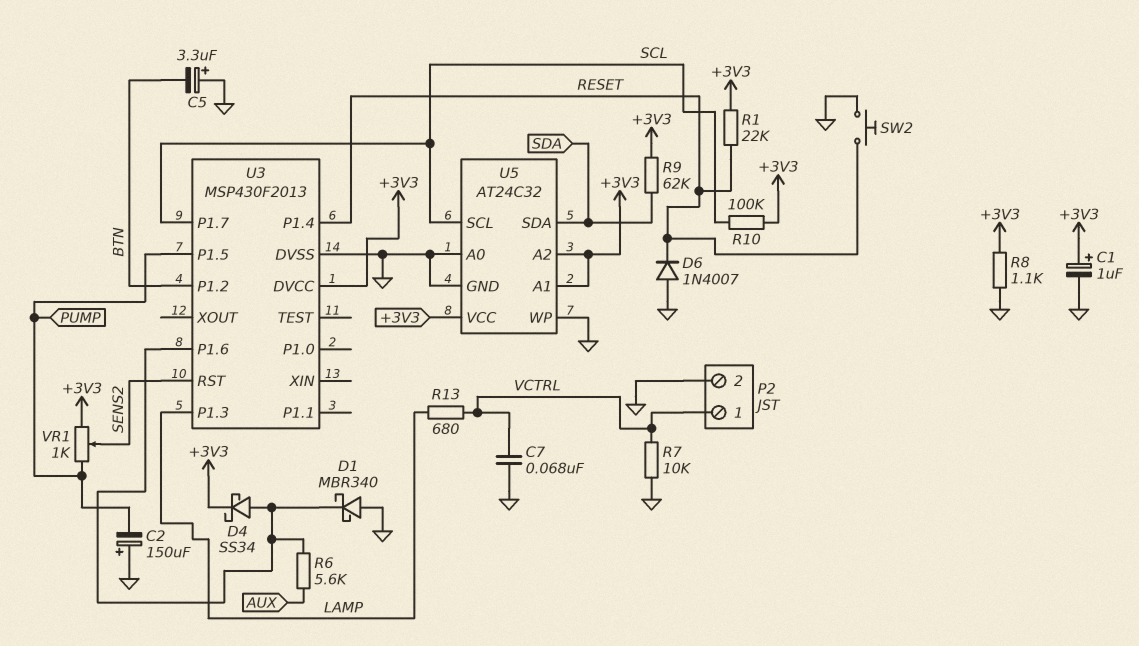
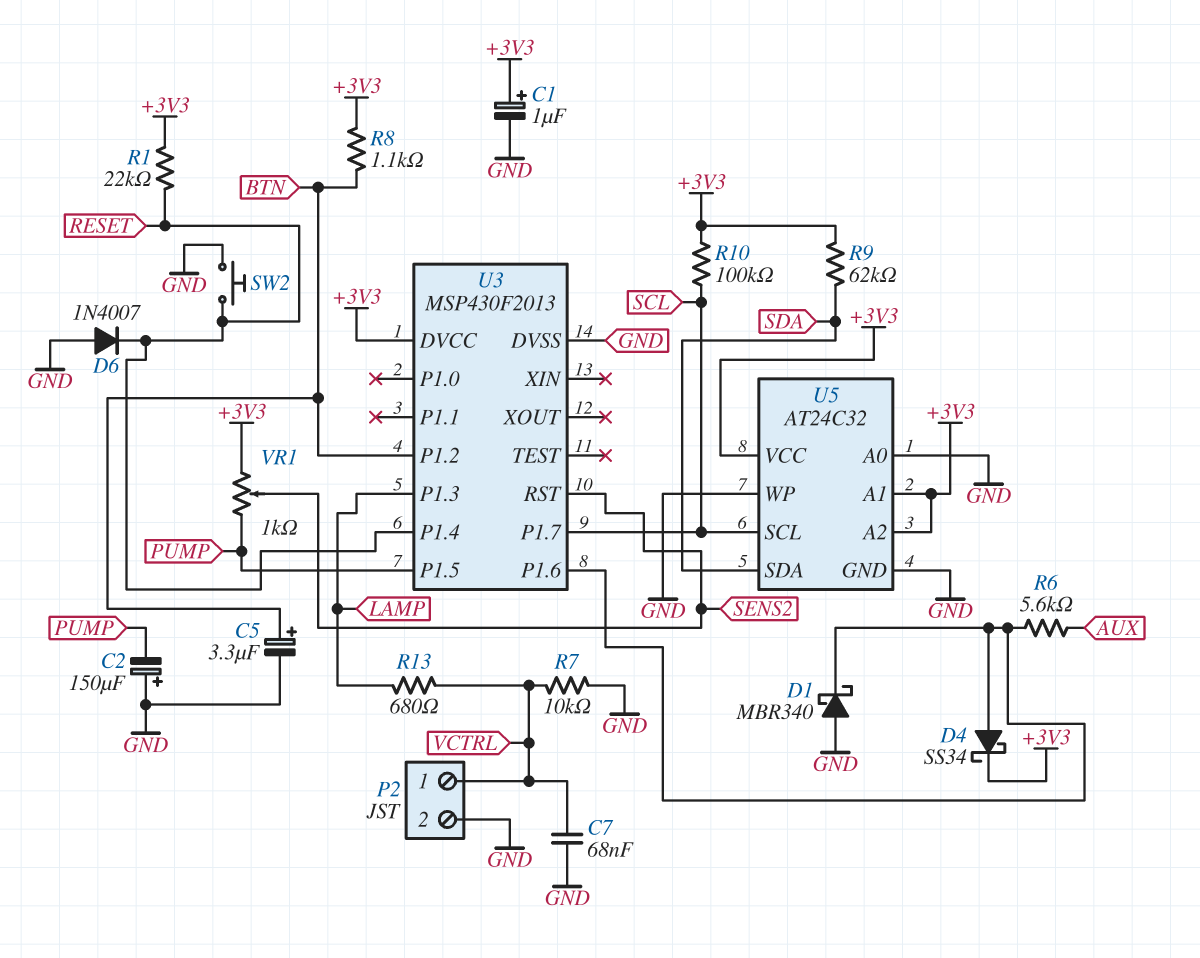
C5: 3.3uF (plus GND, minus BTN) -> 3.3uF (plus BTN, minus GND)
R8: 1.1k (+3V3, GND) -> 1.1k (+3V3, BTN)

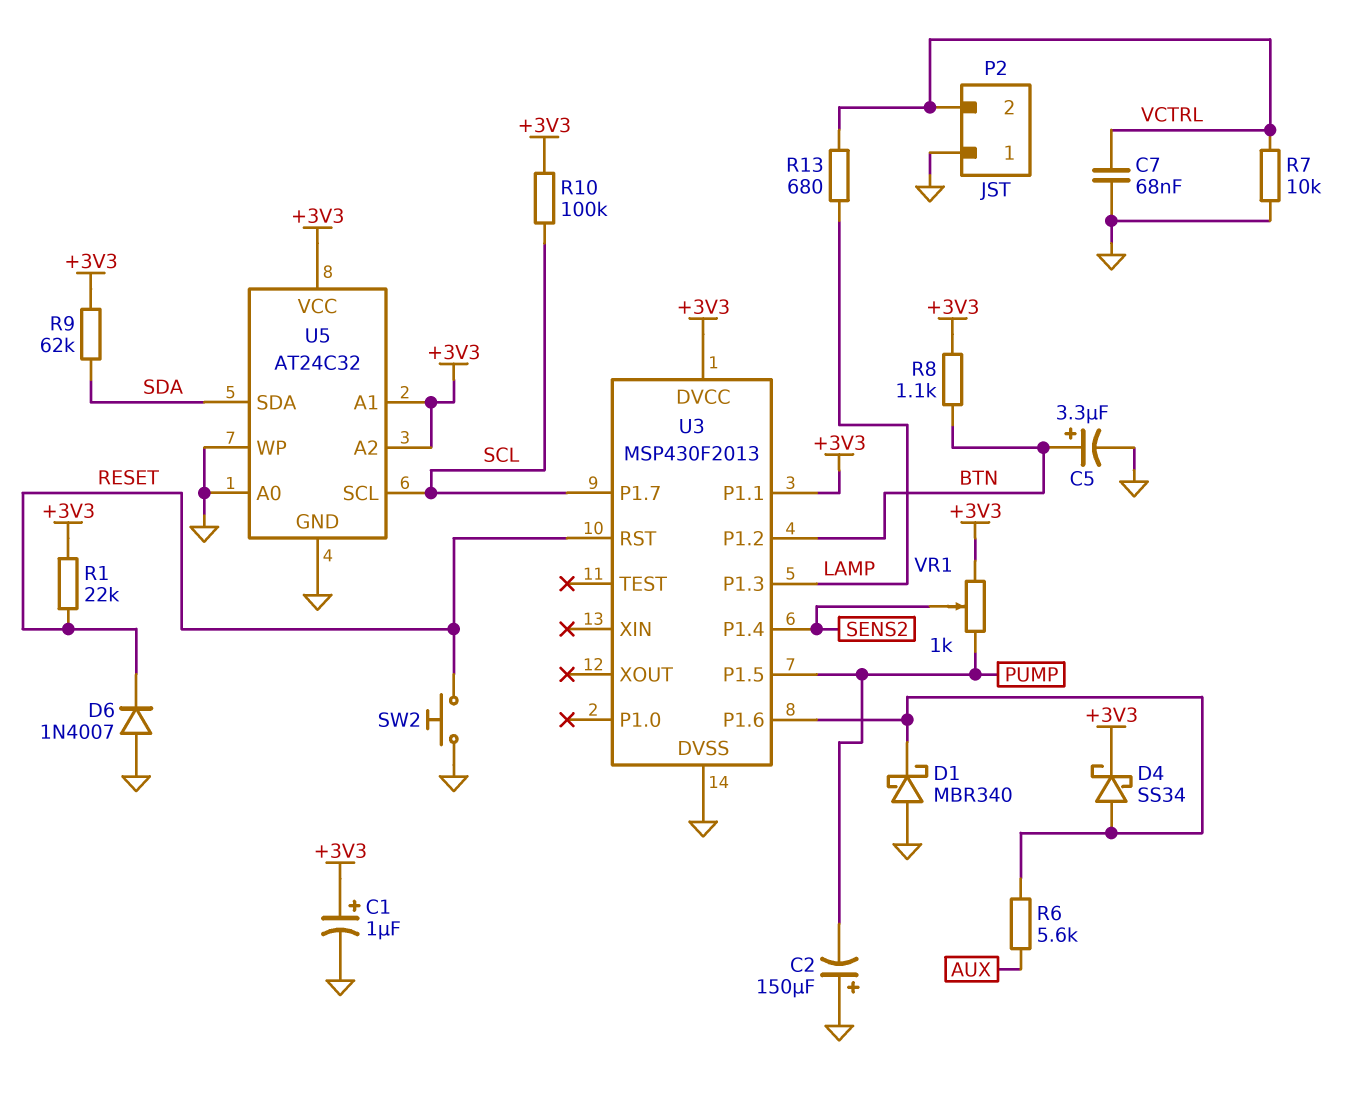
P2 pin 1: VCTRL -> GND
P2 pin 2: GND -> VCTRL
U3 pin P1.1: none -> +3V3
U3 pin P1.4: RESET -> SENS2
U3 pin RST: SENS2 -> RESET

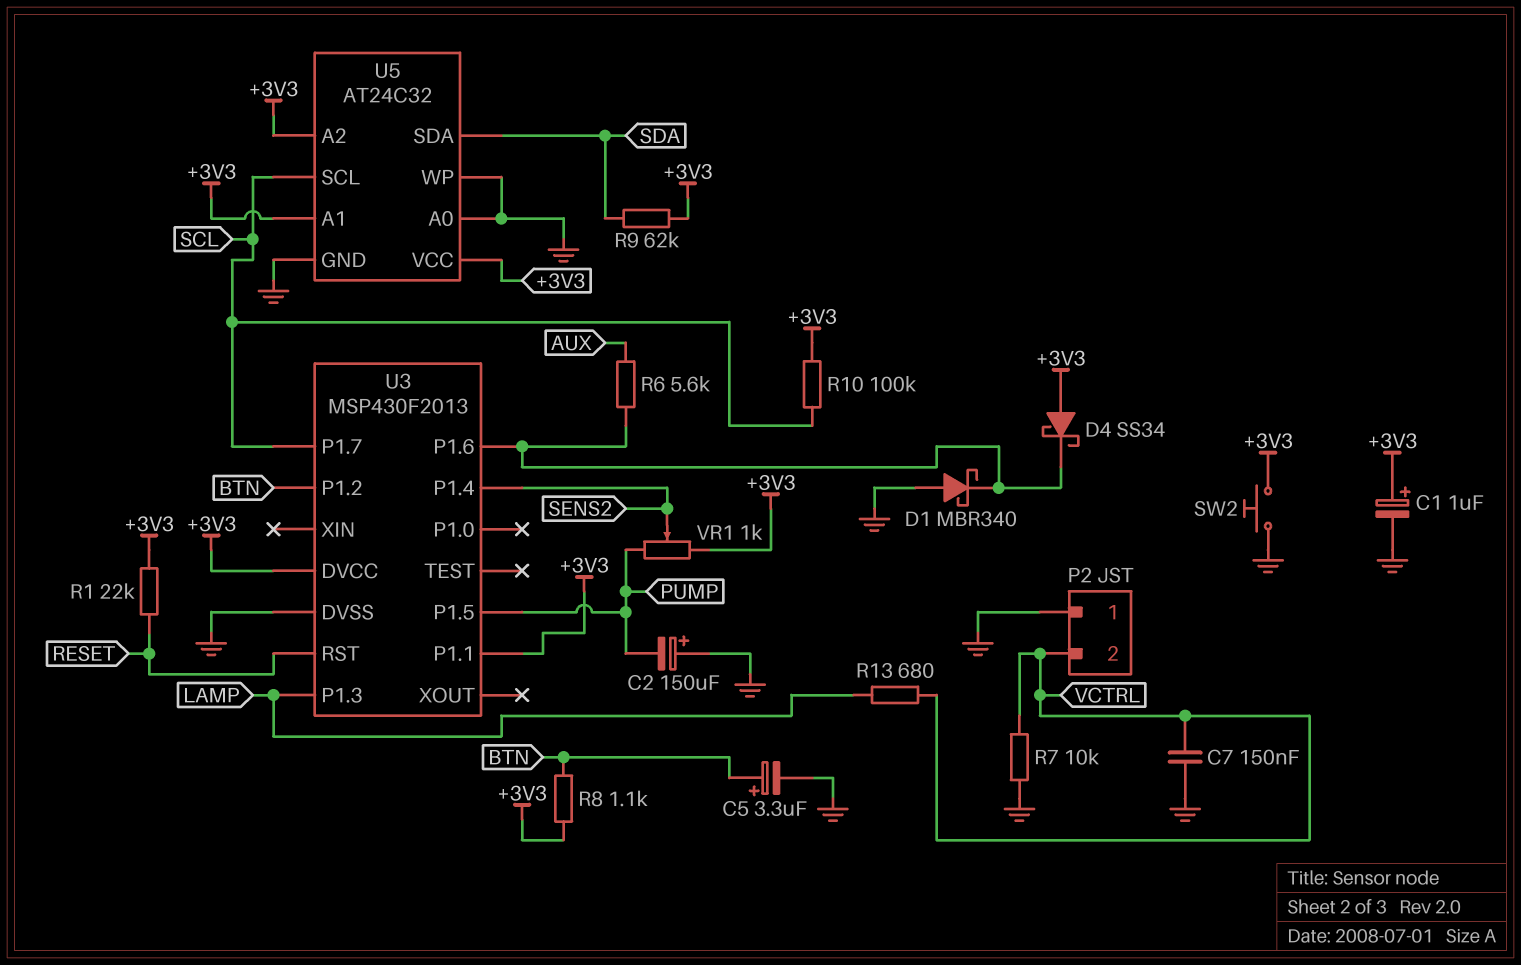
C7: 68nF (GND, VCTRL) -> 150nF (GND, VCTRL)
D4: schottky SS34 (A U3/P1.6, K +3V3) -> schottky SS34 (A +3V3, K U3/P1.6)
D6: diode 1N4007 (A GND, K RESET) -> none
SW2: button (GND, RESET) -> button (+3V3, GND)

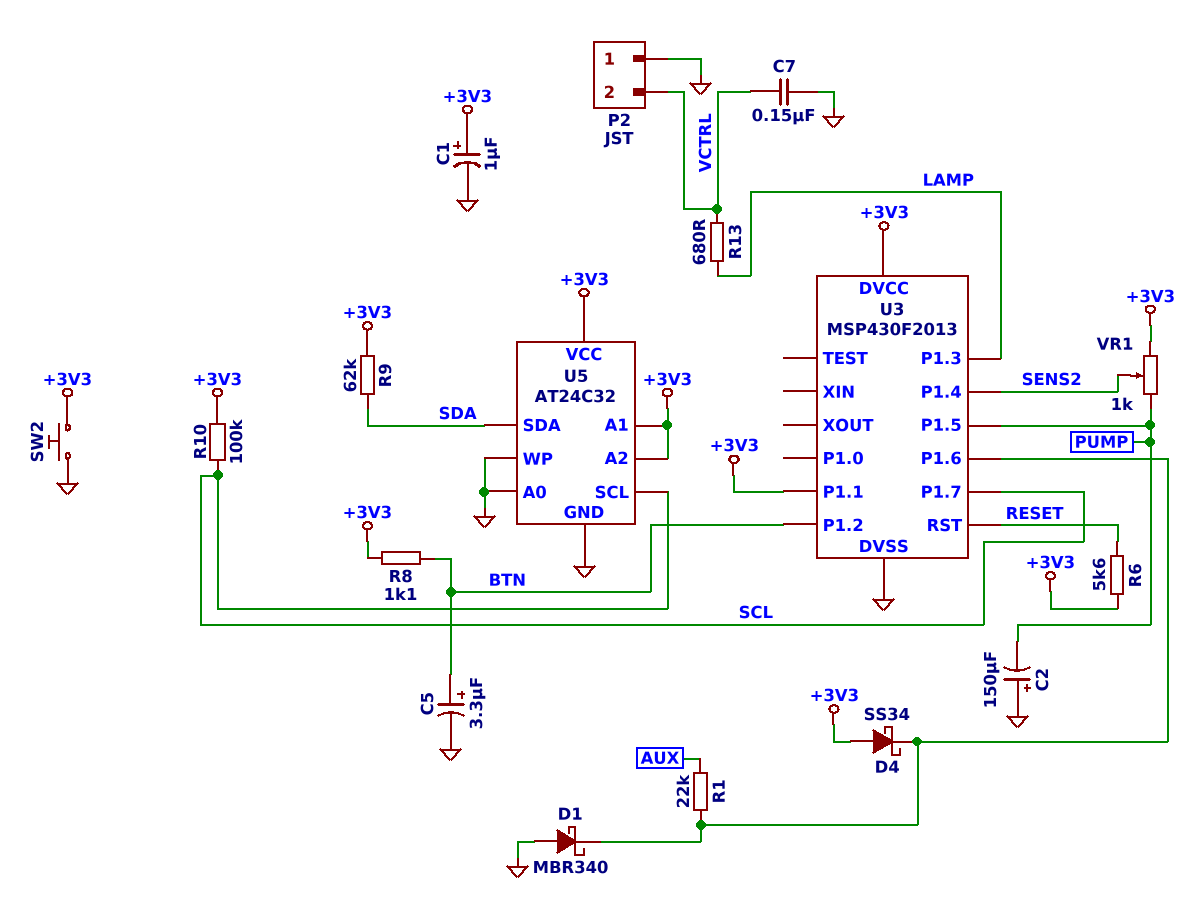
R1: 22k (+3V3, RESET) -> 22k (AUX, U3/P1.6)
R6: 5.6k (AUX, U3/P1.6) -> 5.6k (+3V3, RESET)
R7: 10k (GND, VCTRL) -> none

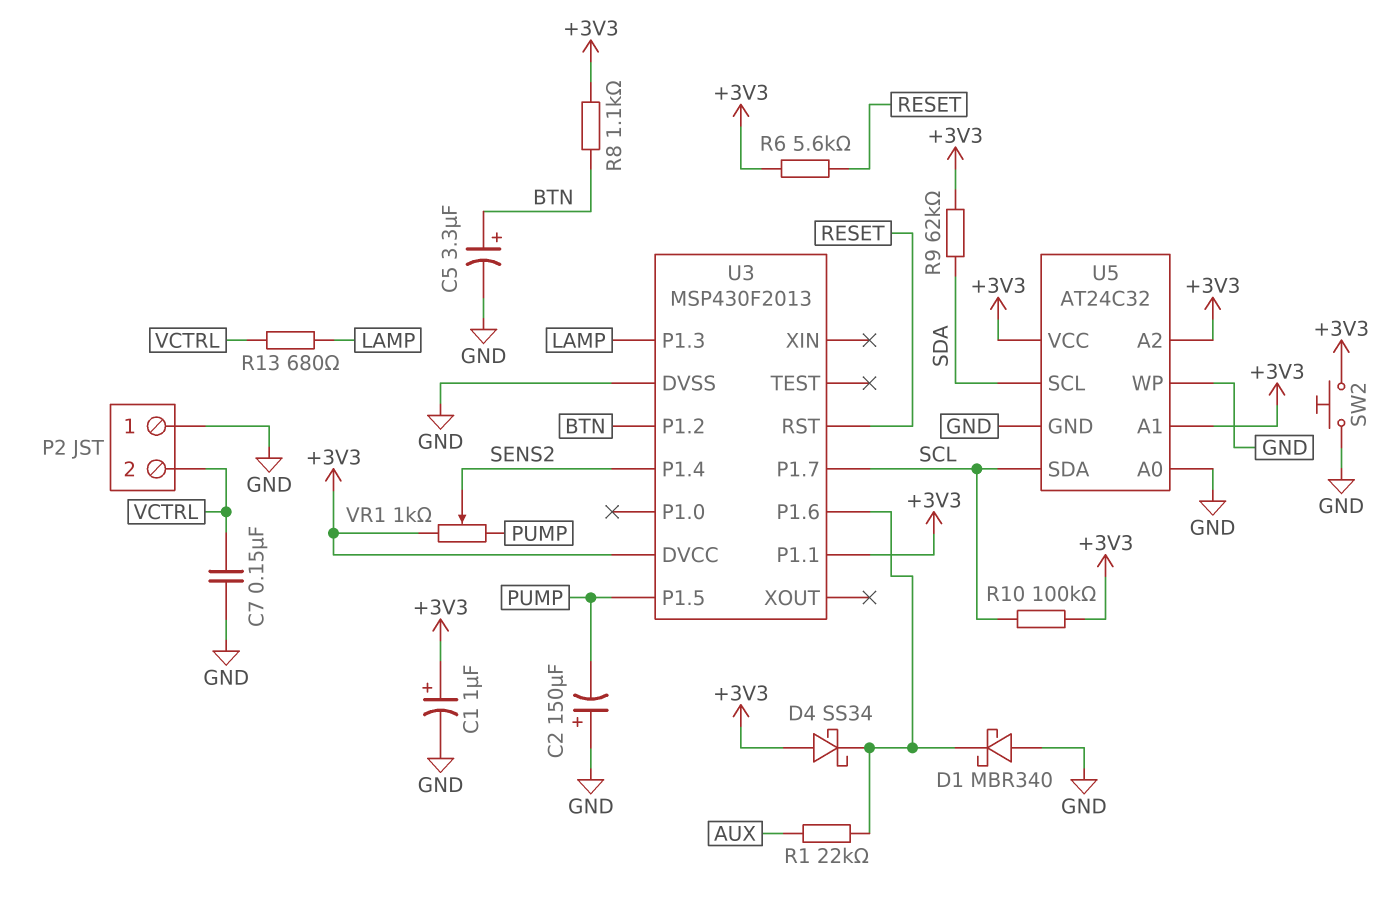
U5 pin SCL: SCL -> SDA
U5 pin SDA: SDA -> SCL

